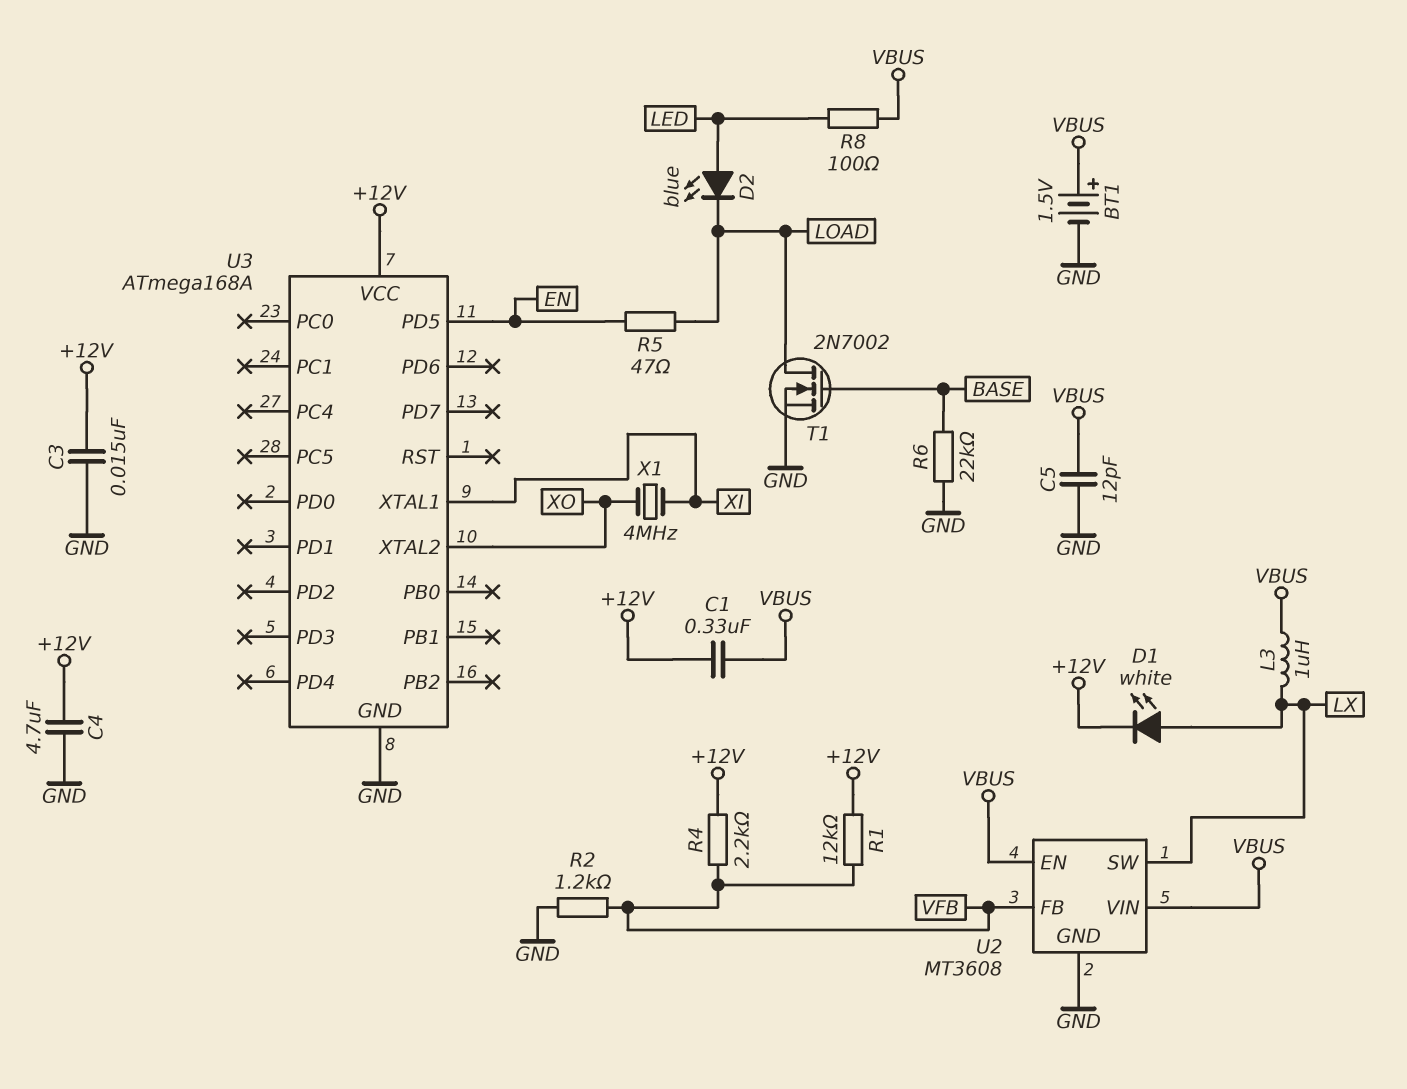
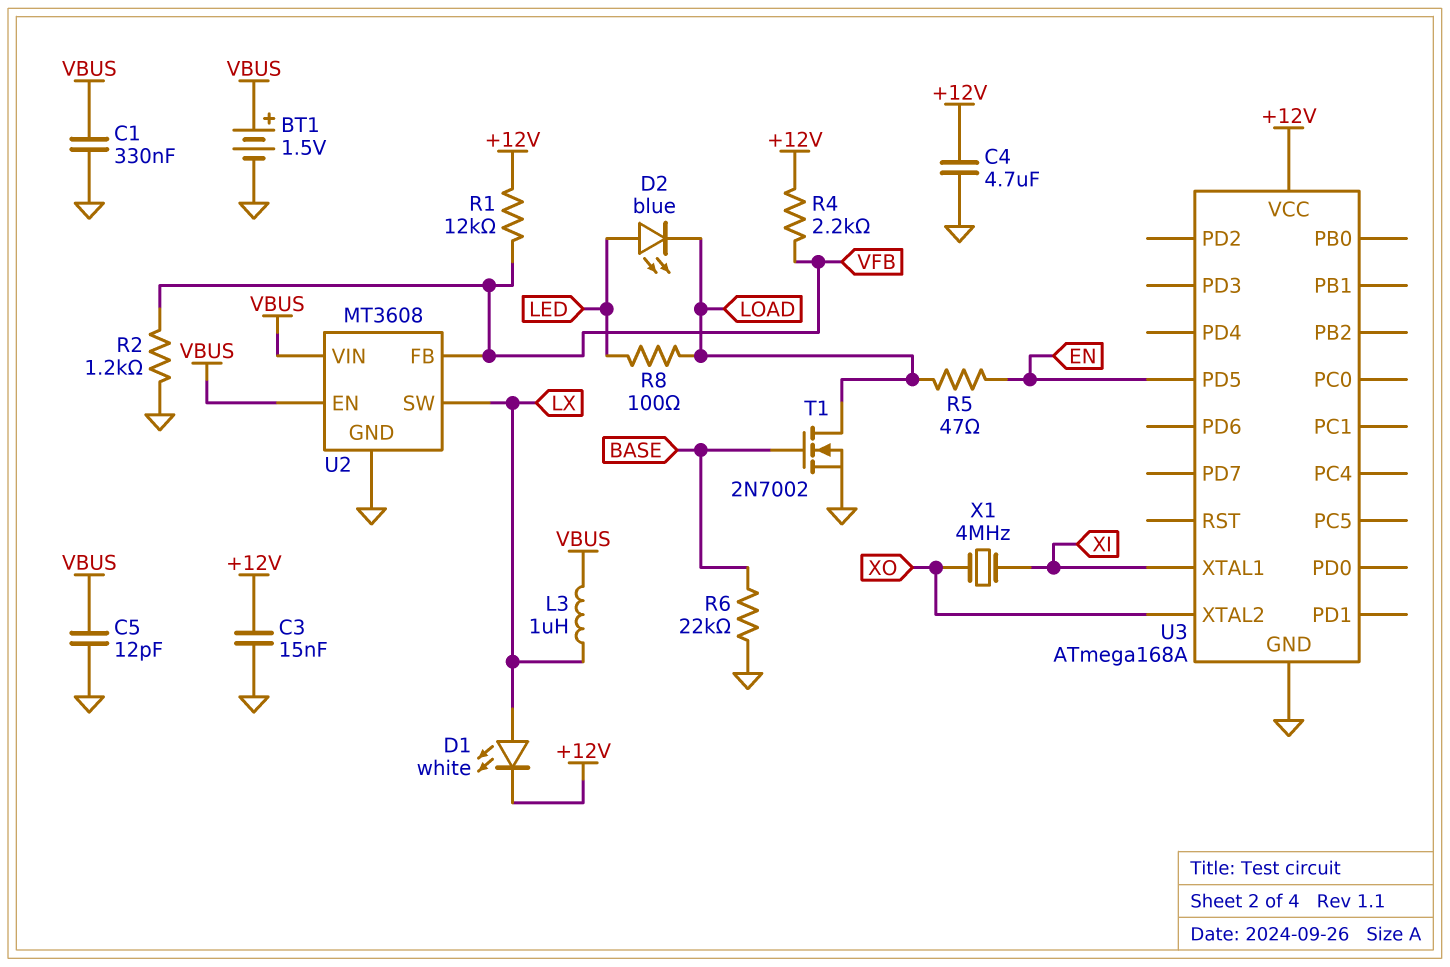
C1: 330nF (+12V, VBUS) -> 330nF (GND, VBUS)
R8: 100 (LED, VBUS) -> 100 (LED, LOAD)

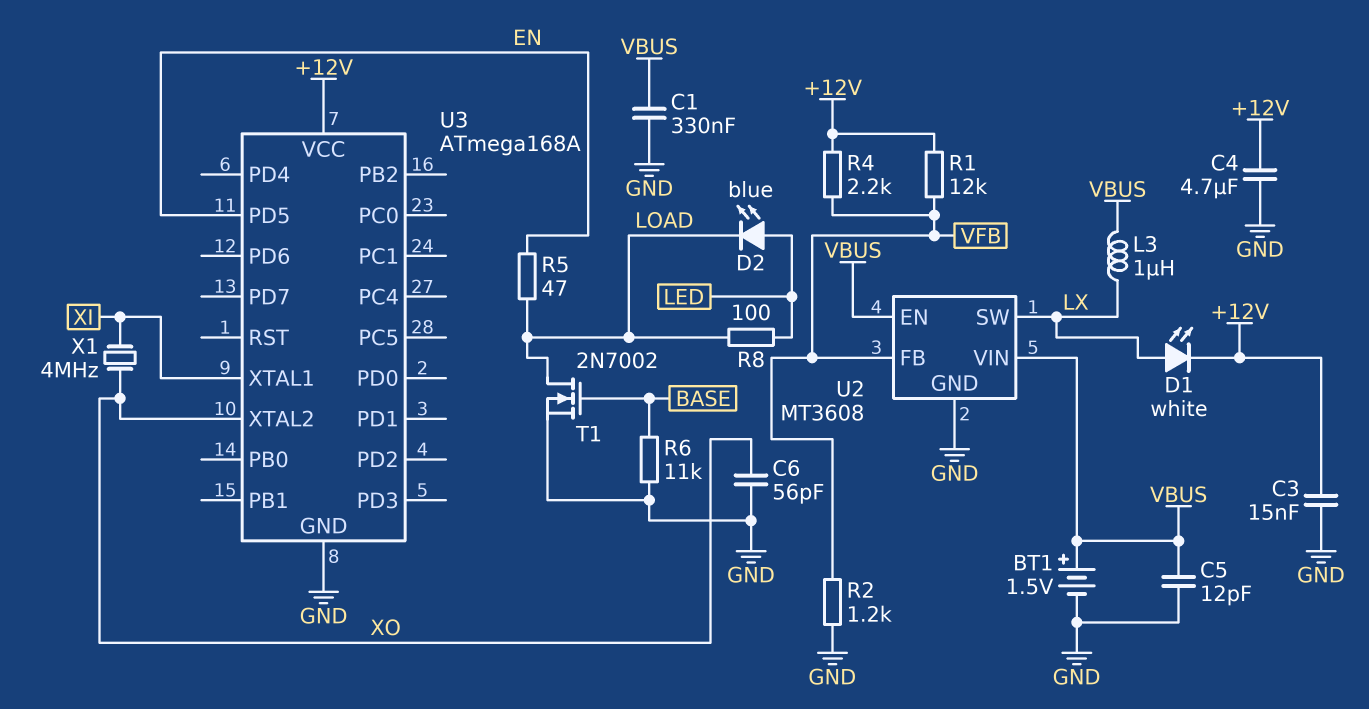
C6: none -> 56pF (GND, XO)
R6: 22k (BASE, GND) -> 11k (BASE, GND)

